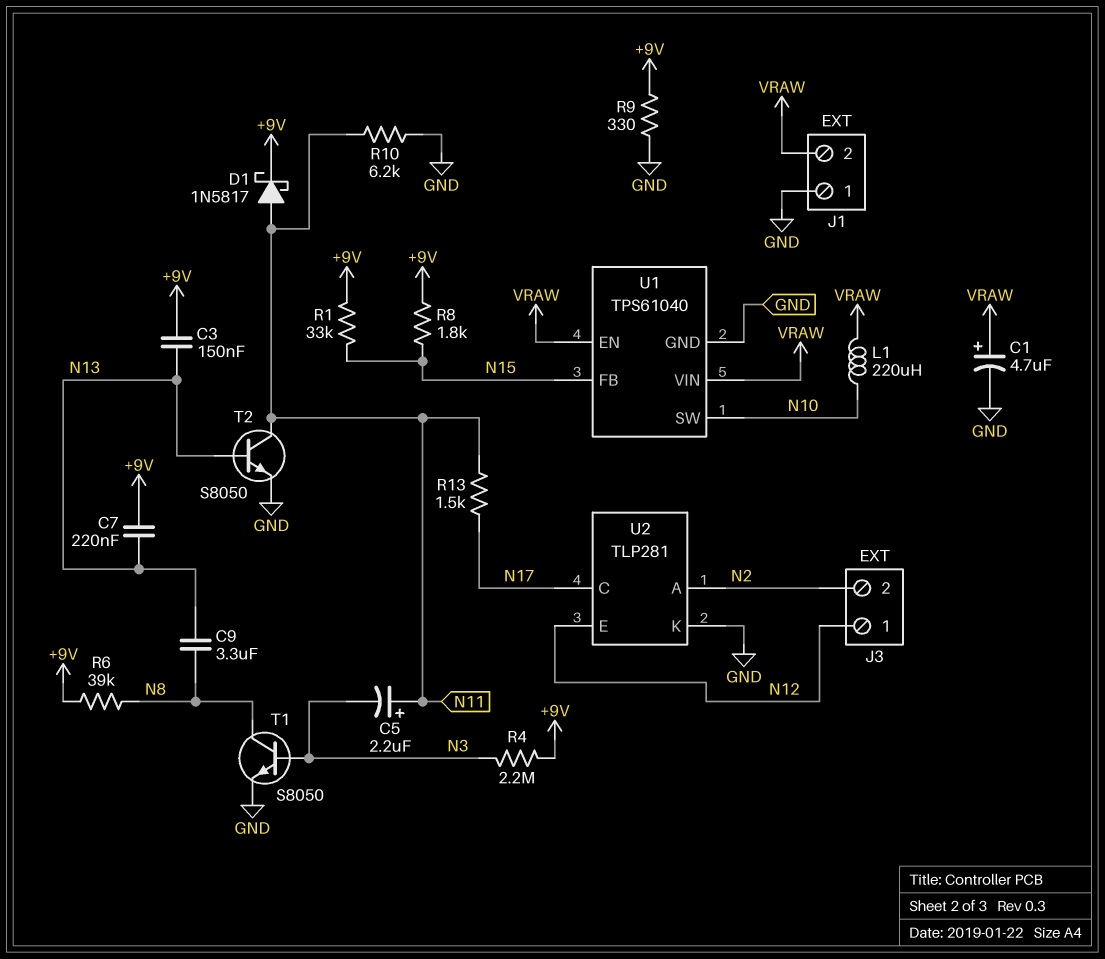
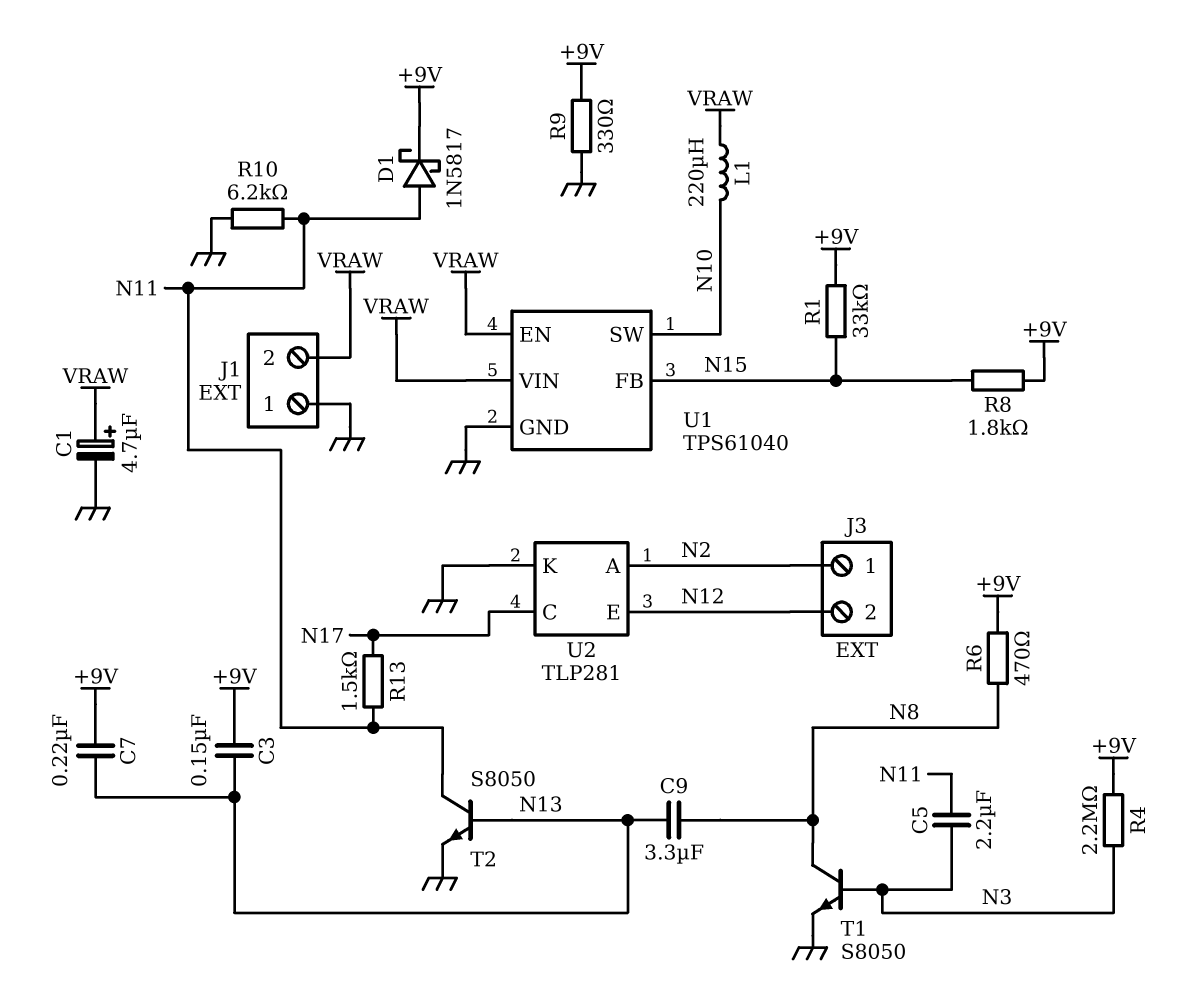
C5: 2.2uF (plus N11, minus N3) -> 2.2uF (N3, N11)
J3 pin 1: N12 -> N2
J3 pin 2: N2 -> N12
R6: 39k (+9V, N8) -> 470 (+9V, N8)

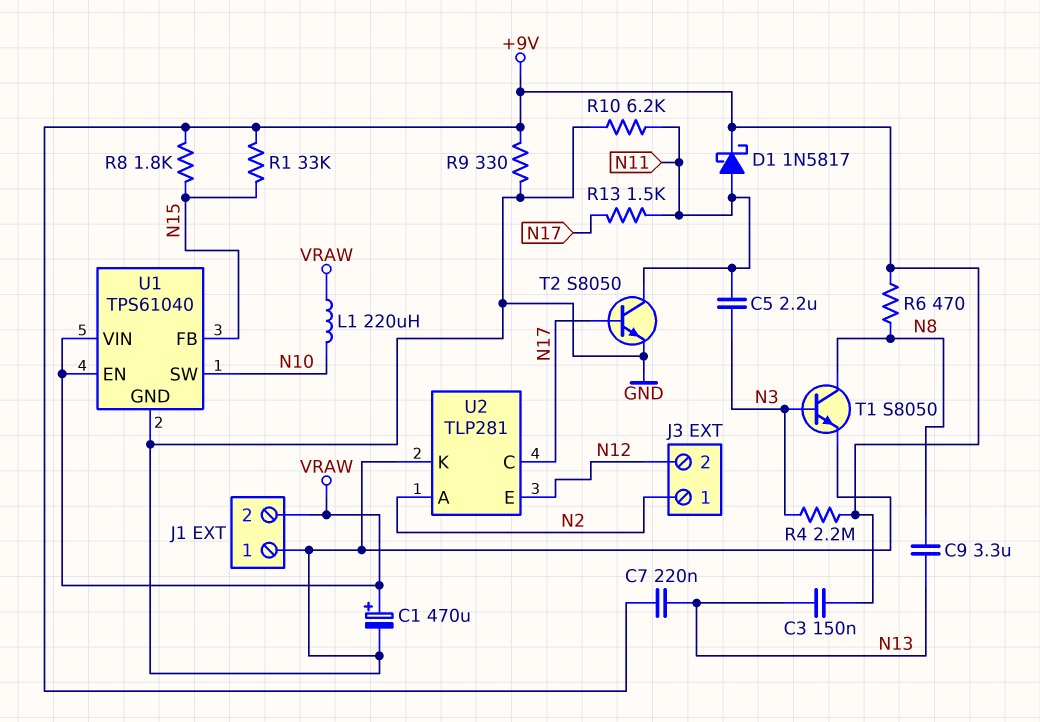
C1: 4.7uF (plus VRAW, minus GND) -> 470uF (plus VRAW, minus GND)
T2: NPN S8050 (B N13, C N11, E GND) -> NPN S8050 (B N17, C N11, E GND)

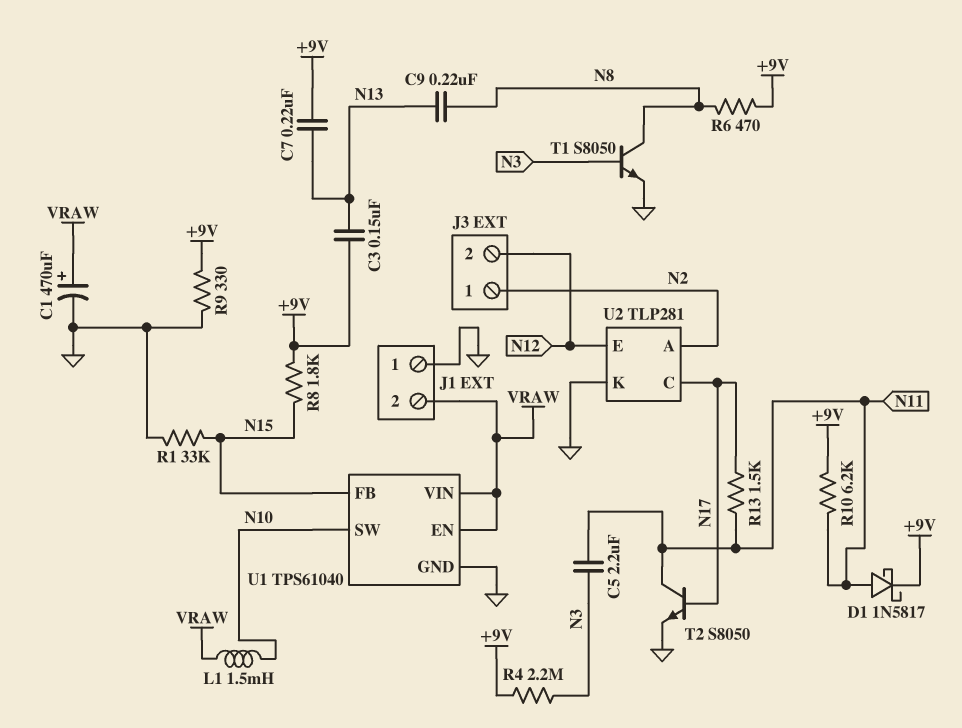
C9: 3.3uF (N8, N13) -> 220nF (N8, N13)
L1: 220uH (N10, VRAW) -> 1.5mH (N10, VRAW)
R1: 33k (+9V, N15) -> 33k (GND, N15)
R10: 6.2k (GND, N11) -> 6.2k (+9V, N11)

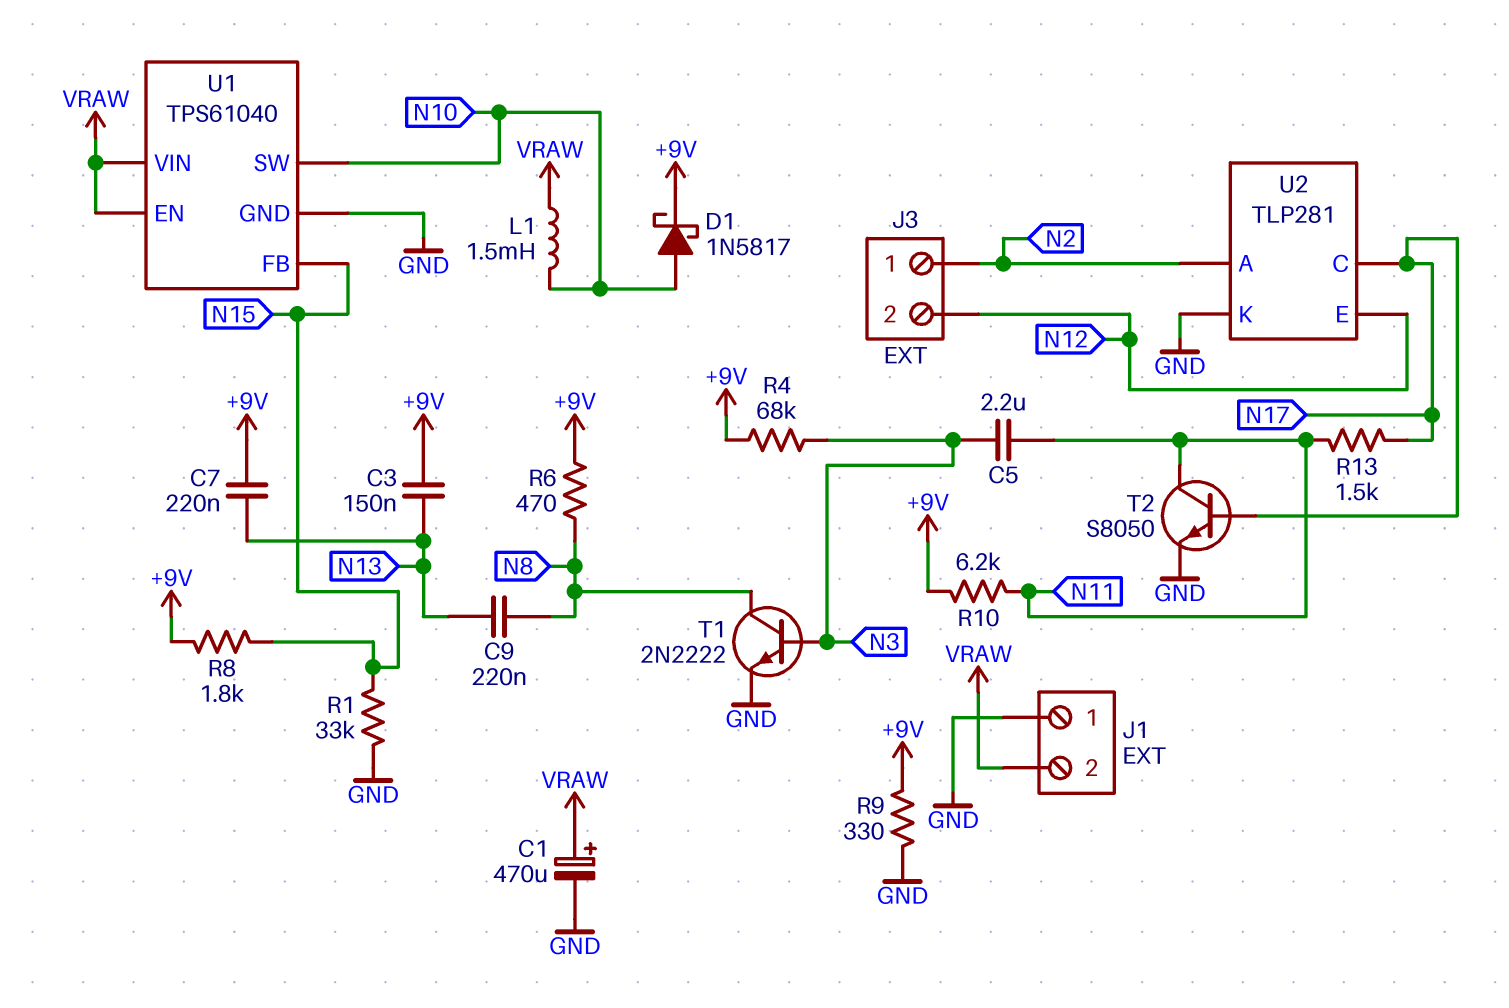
D1: schottky 1N5817 (A N11, K +9V) -> schottky 1N5817 (A N10, K +9V)
R4: 2.2M (+9V, N3) -> 68k (+9V, N3)
T1: NPN S8050 (B N3, C N8, E GND) -> NPN 2N2222 (B N3, C N8, E GND)

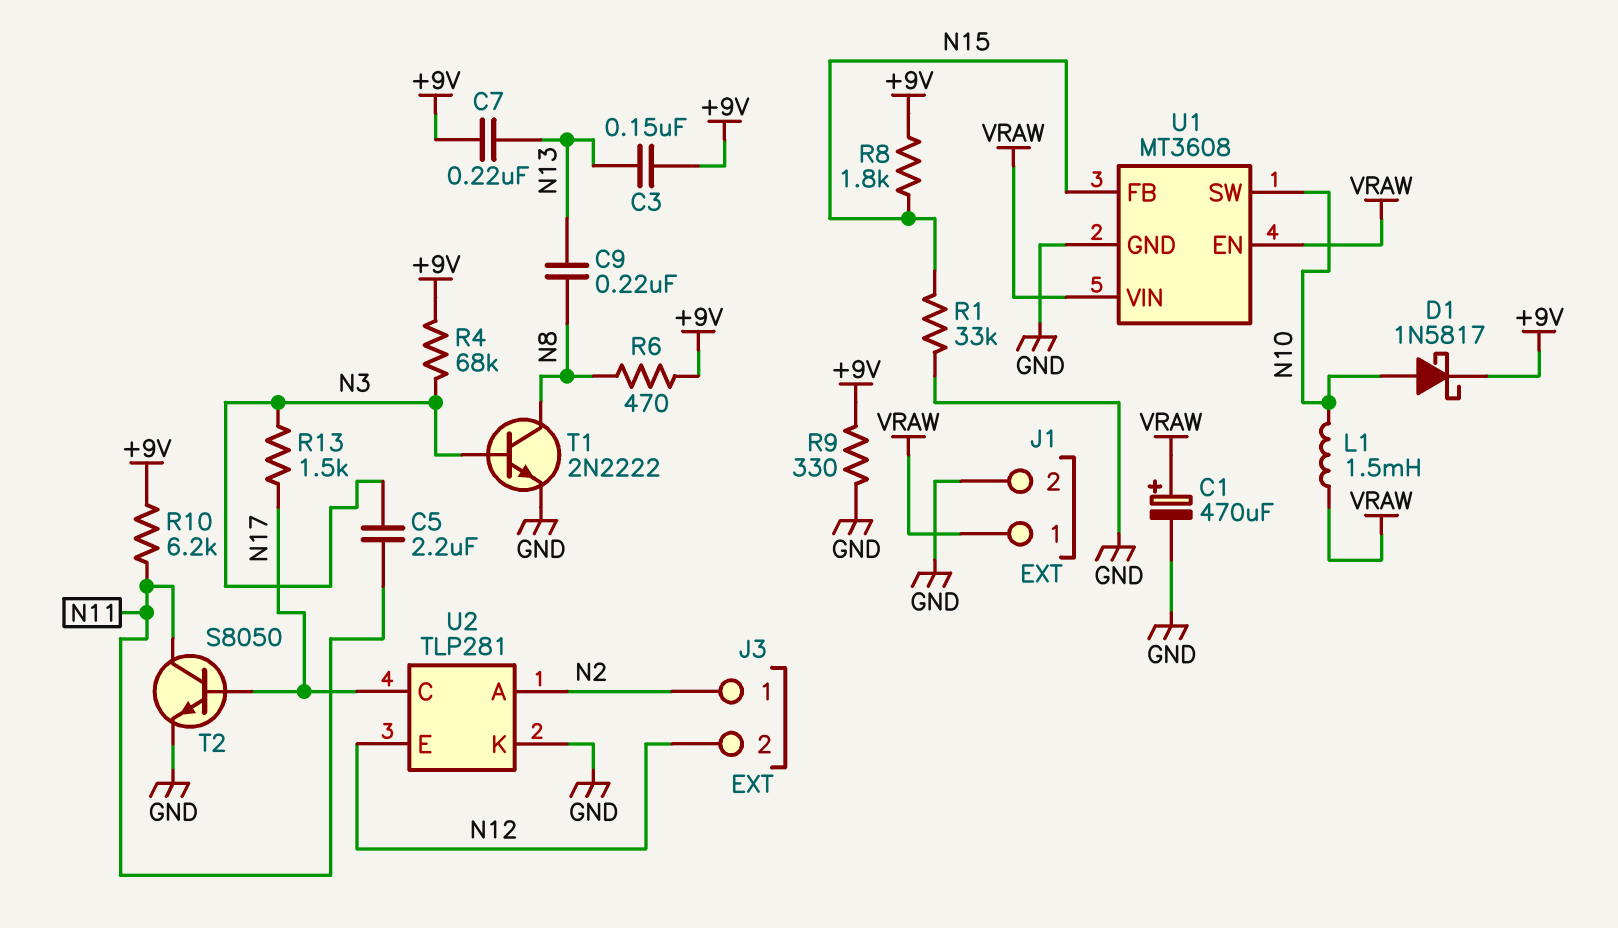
J1 pin 1: GND -> VRAW
J1 pin 2: VRAW -> GND
R13: 1.5k (N11, N17) -> 1.5k (N3, N17)
U1: TPS61040 -> MT3608

